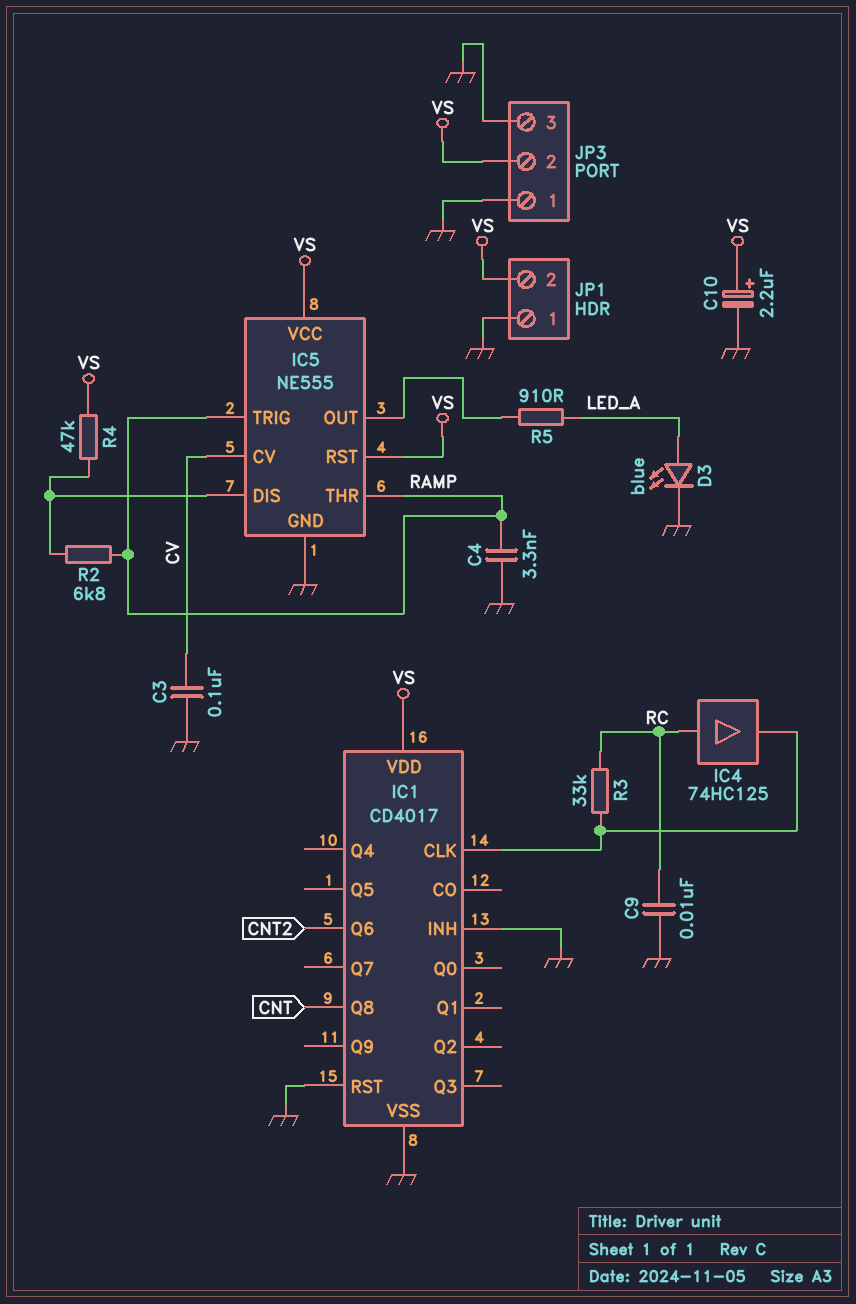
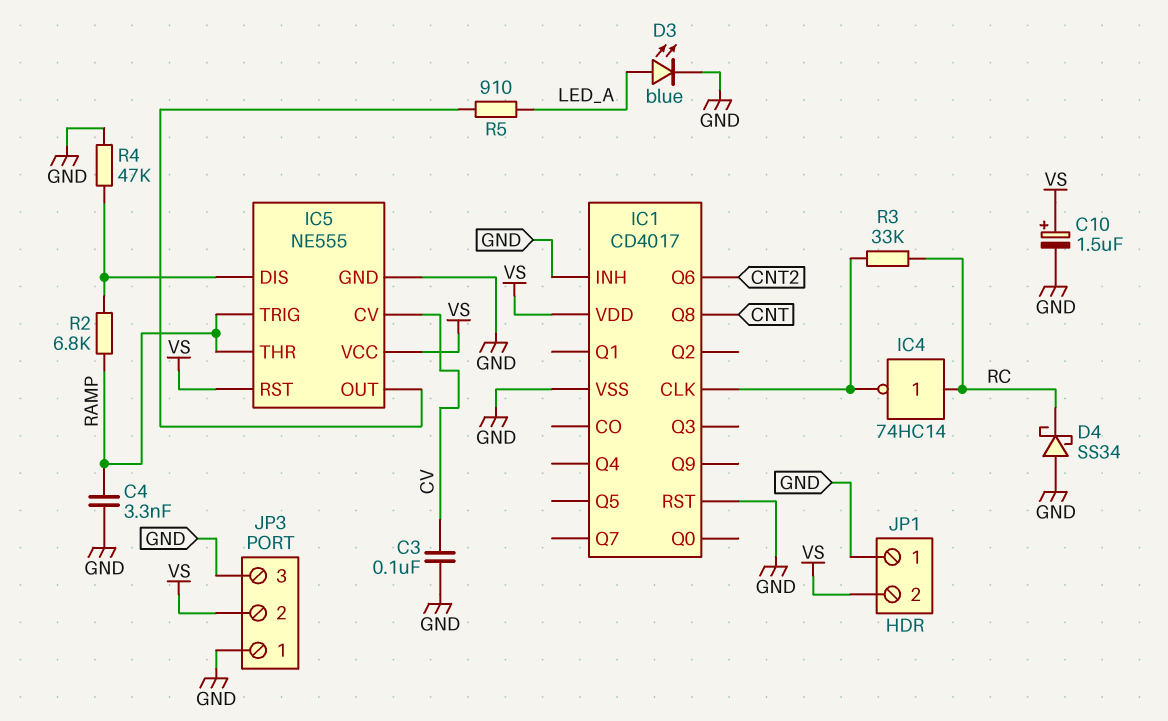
C9: 10nF (GND, RC) -> none
C10: 2.2uF (plus VS, minus GND) -> 1.5uF (plus VS, minus GND)
D4: none -> schottky SS34 (A GND, K RC)
IC4: buffer 74HC125 (in RC, out IC1/CLK) -> NOT 74HC14 (in RC, out IC1/CLK)
R4: 47k (IC5/DIS, VS) -> 47k (GND, IC5/DIS)

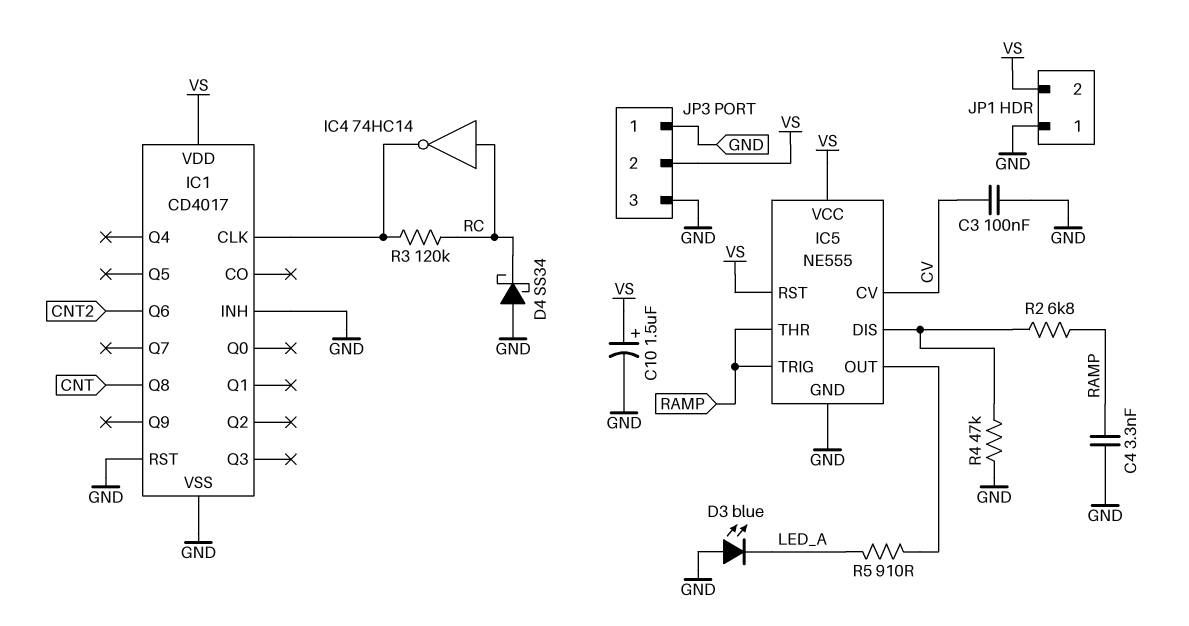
D3: LED blue (A LED_A, K GND) -> LED blue (A GND, K LED_A)
R3: 33k (IC1/CLK, RC) -> 120k (IC1/CLK, RC)

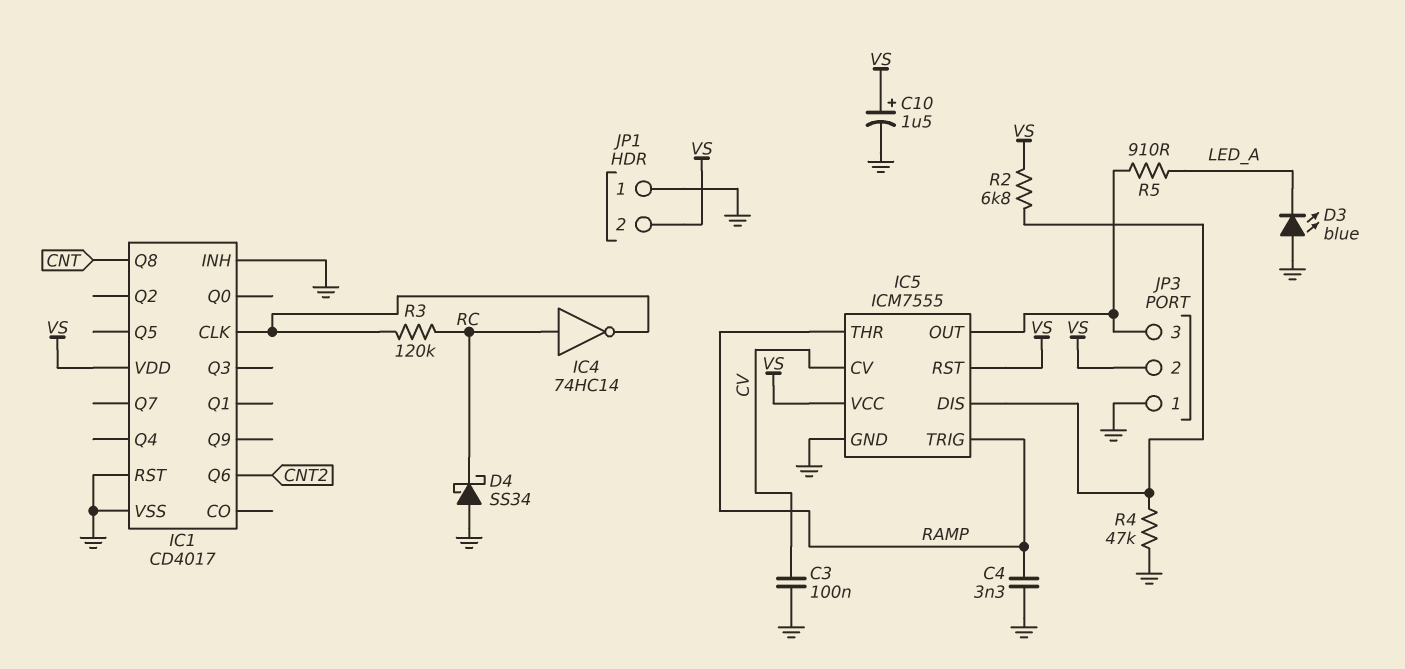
IC5: NE555 -> ICM7555
JP3 pin 3: GND -> IC5/OUT
R2: 6.8k (IC5/DIS, RAMP) -> 6.8k (IC5/DIS, VS)

